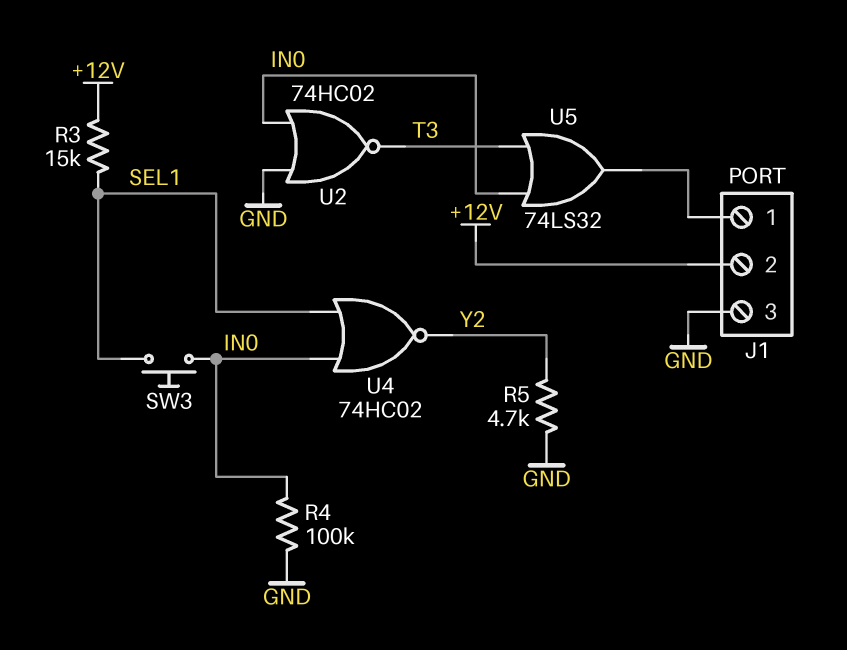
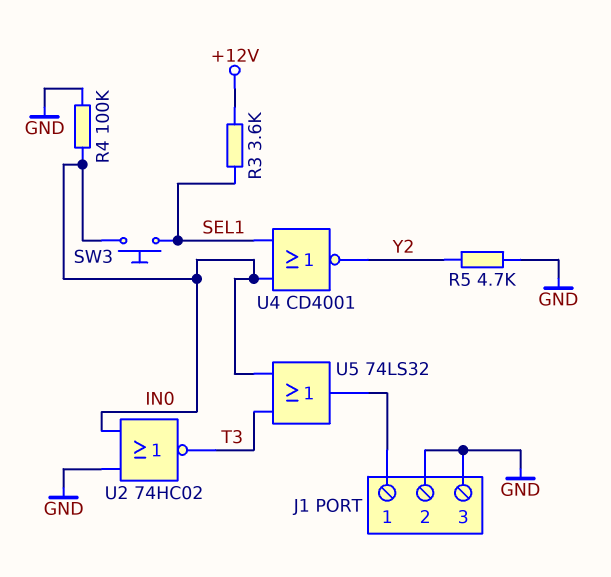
J1 pin 2: +12V -> GND
R3: 15k (+12V, SEL1) -> 3.6k (+12V, SEL1)
U4: NOR 74HC02 (in IN0, in SEL1, out Y2) -> NOR CD4001 (in IN0, in SEL1, out Y2)

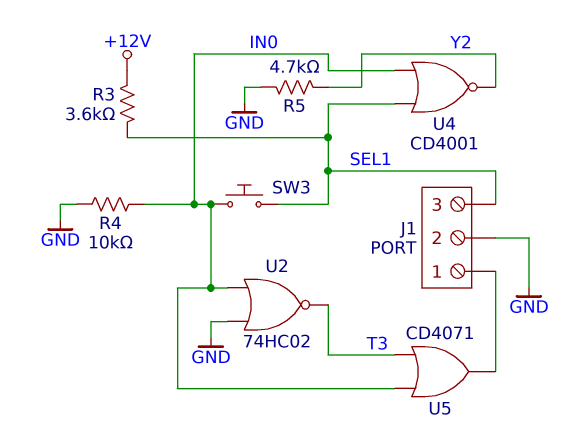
J1 pin 3: GND -> SEL1
R4: 100k (GND, IN0) -> 10k (GND, IN0)
U5: OR 74LS32 (in IN0, in T3, out J1/1) -> OR CD4071 (in IN0, in T3, out J1/1)

